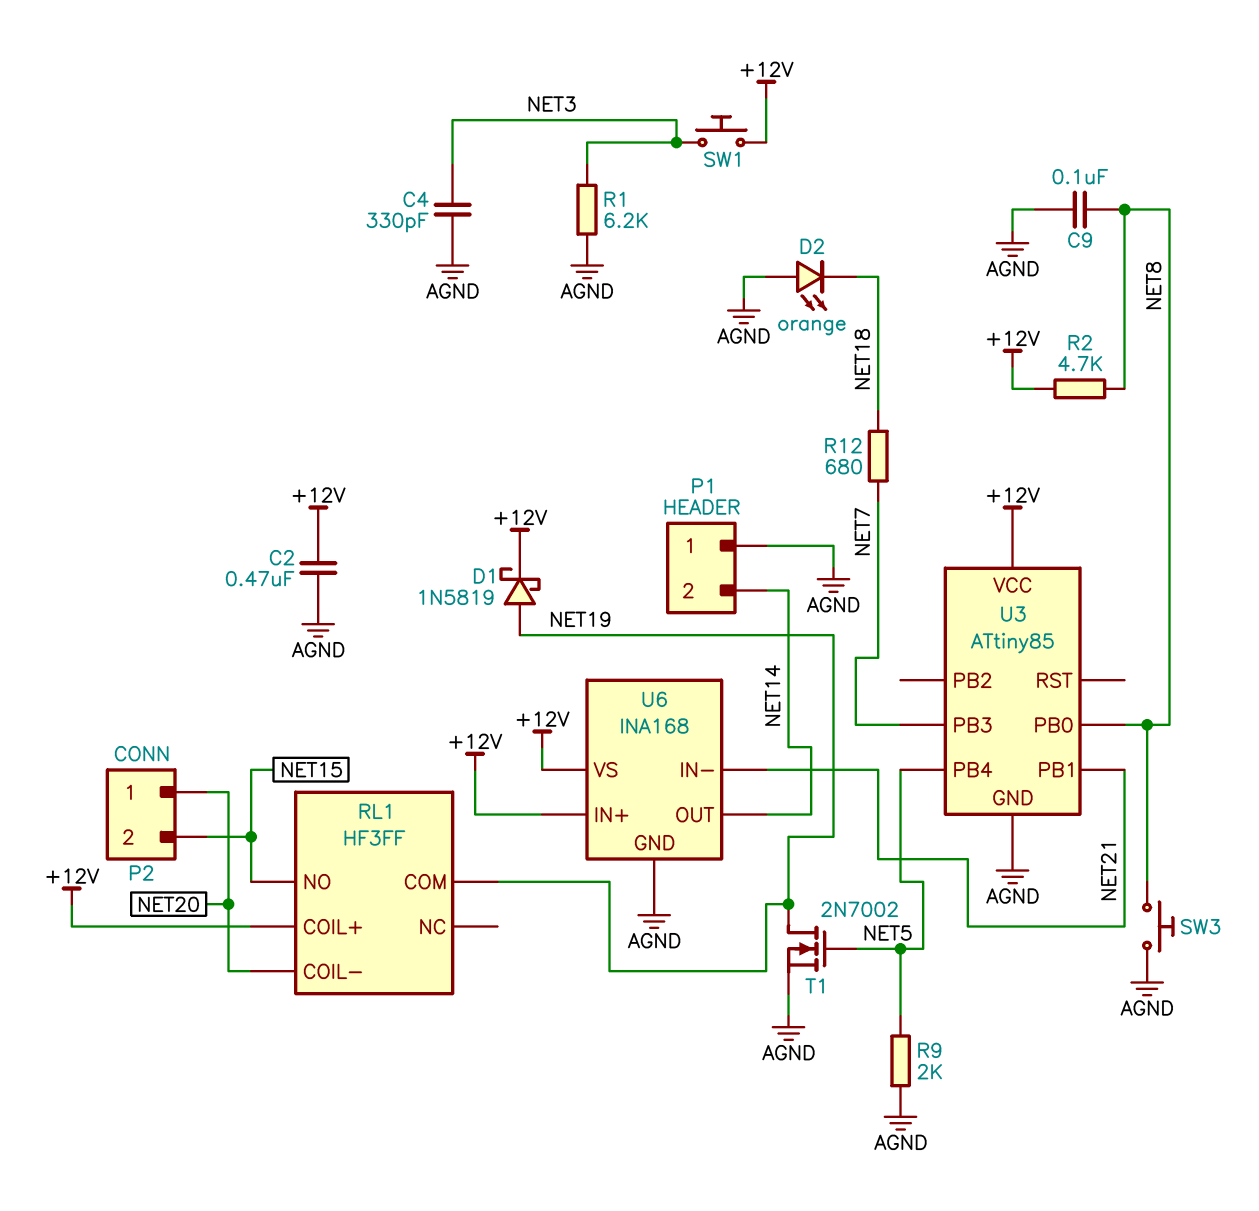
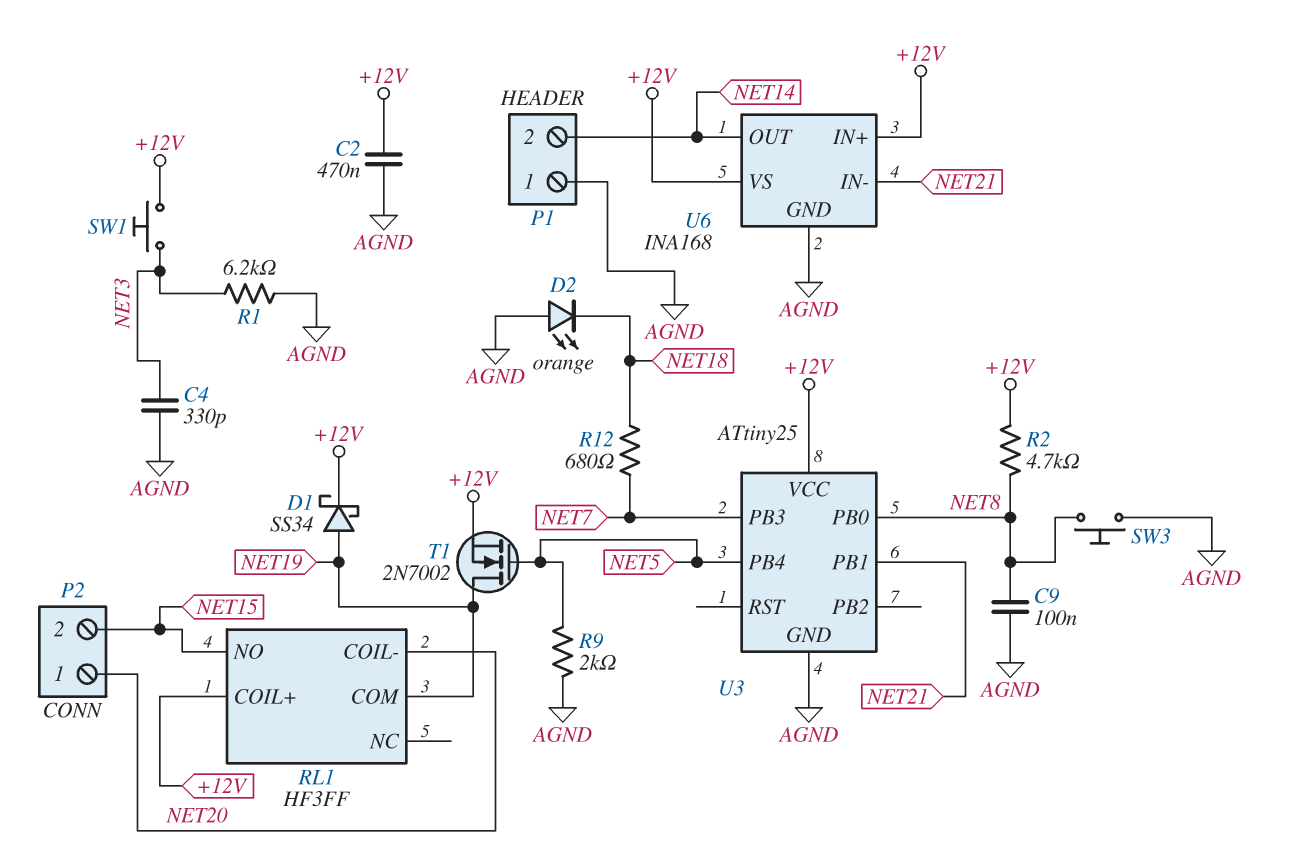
D1: schottky 1N5819 (A NET19, K +12V) -> schottky SS34 (A NET19, K +12V)
T1: NMOS 2N7002 (G NET5, D NET19, S AGND) -> NMOS 2N7002 (G NET5, D NET19, S +12V)
U3: ATtiny85 -> ATtiny25

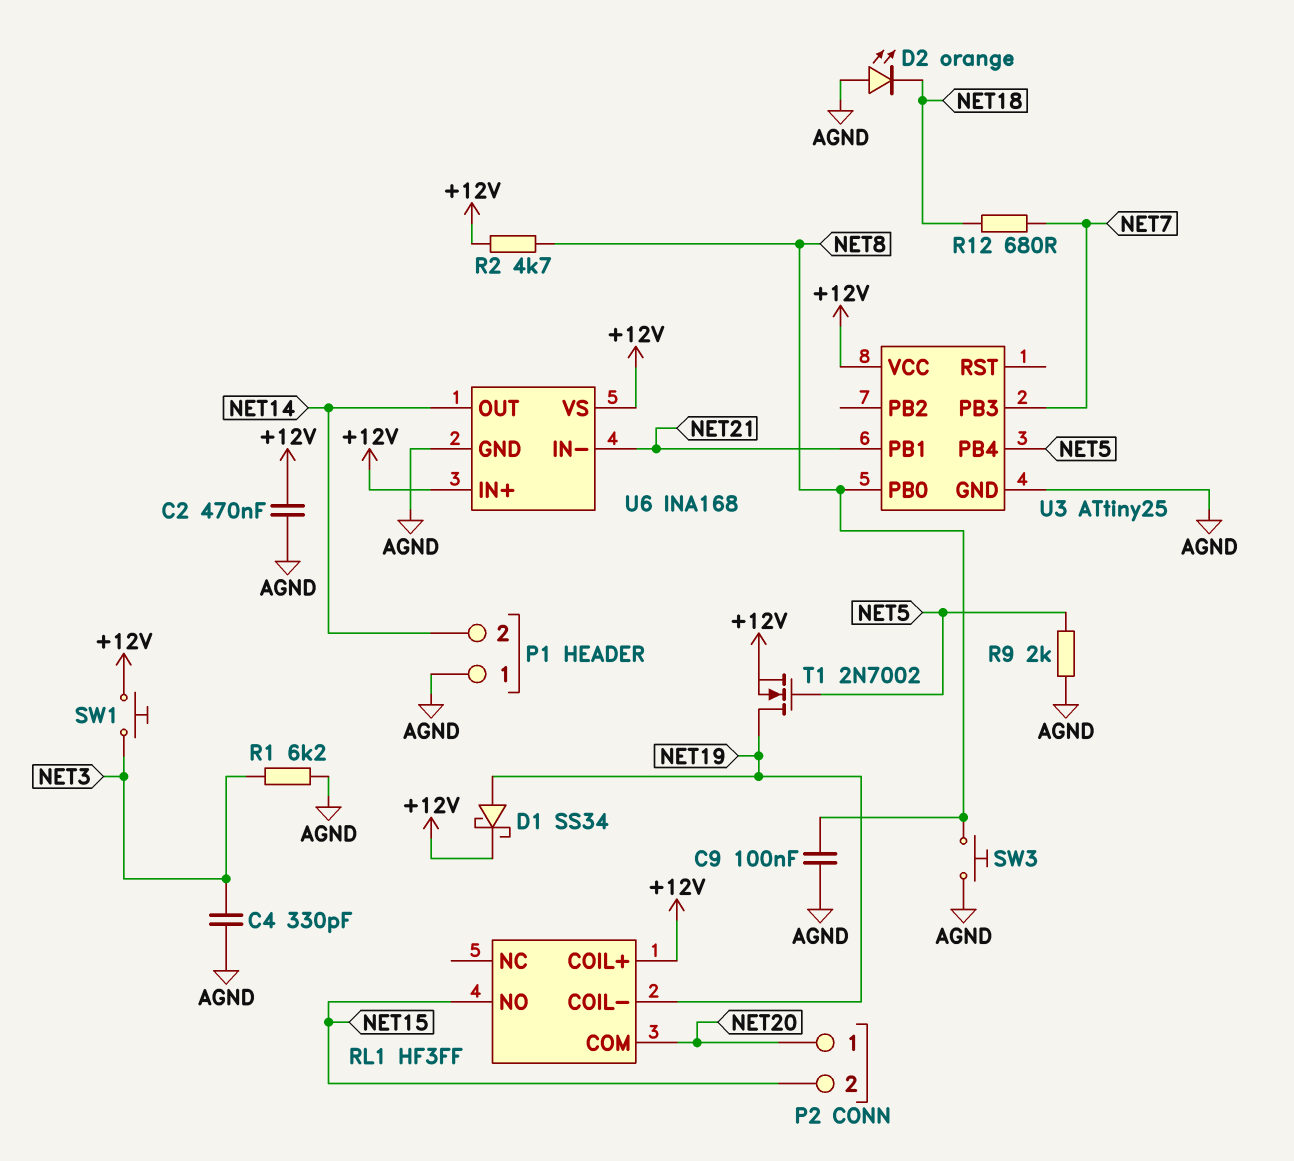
RL1 pin COIL-: NET20 -> NET19
RL1 pin COM: NET19 -> NET20

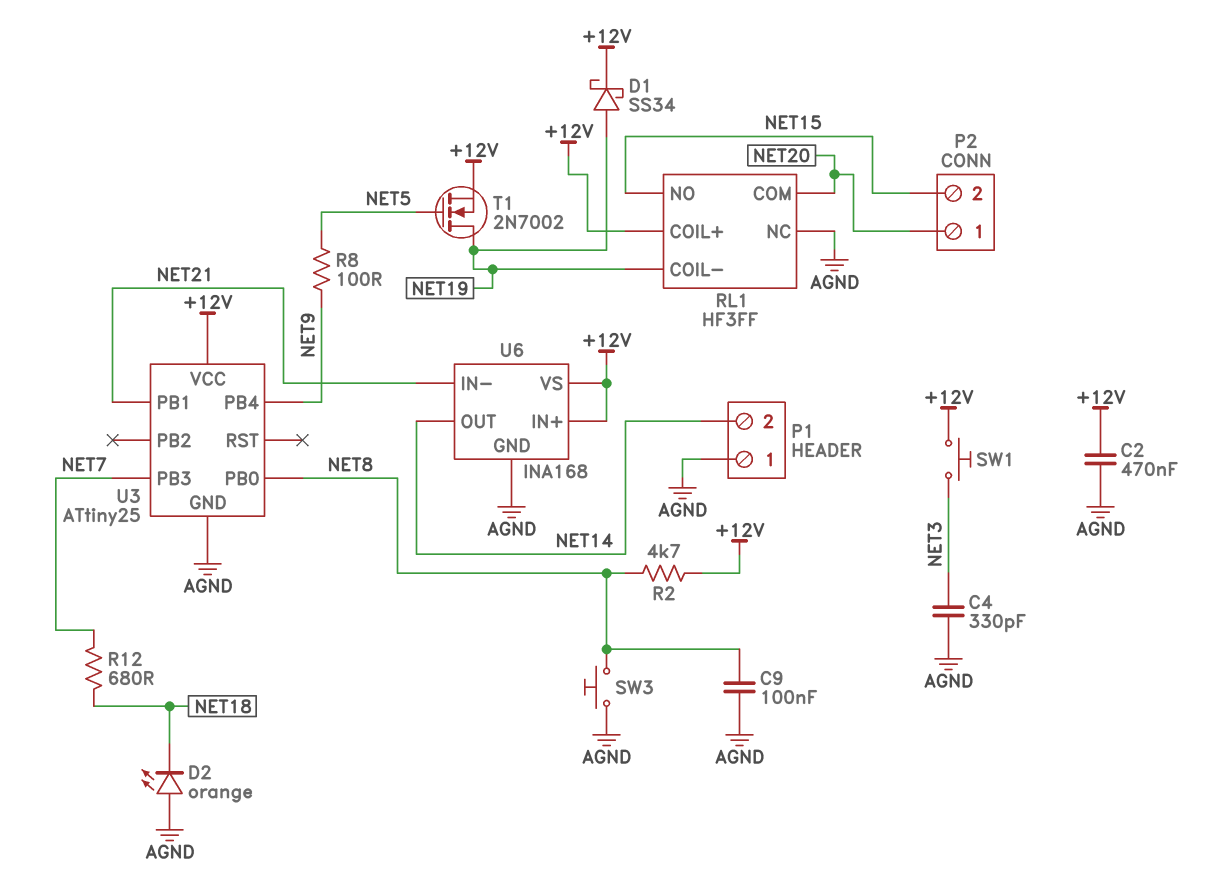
R1: 6.2k (AGND, NET3) -> none
R8: none -> 100 (NET5, NET9)
R9: 2k (AGND, NET5) -> none
RL1 pin NC: none -> AGND
U3 pin PB4: NET5 -> NET9

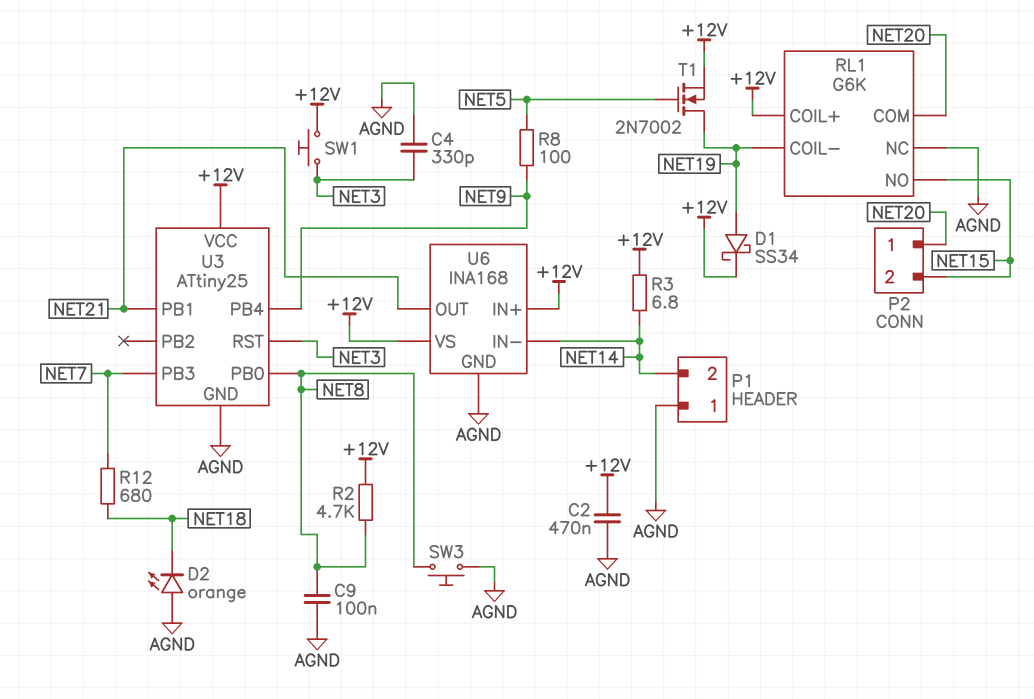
R3: none -> 6.8 (+12V, NET14)
RL1: HF3FF -> G6K
U3 pin RST: none -> NET3
U6 pin IN-: NET21 -> NET14
U6 pin OUT: NET14 -> NET21

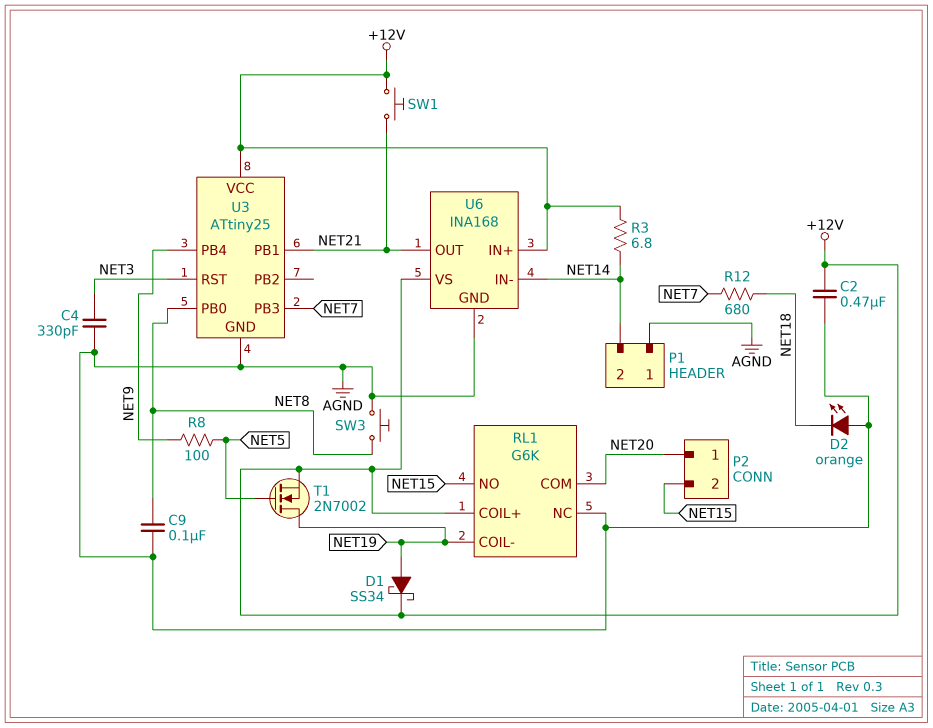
R2: 4.7k (+12V, NET8) -> none
SW1: button (+12V, NET3) -> button (+12V, NET21)

